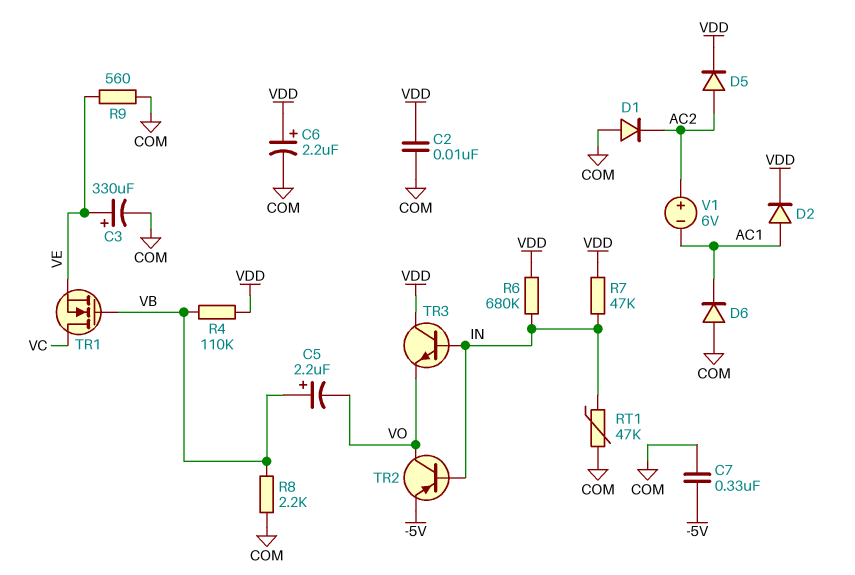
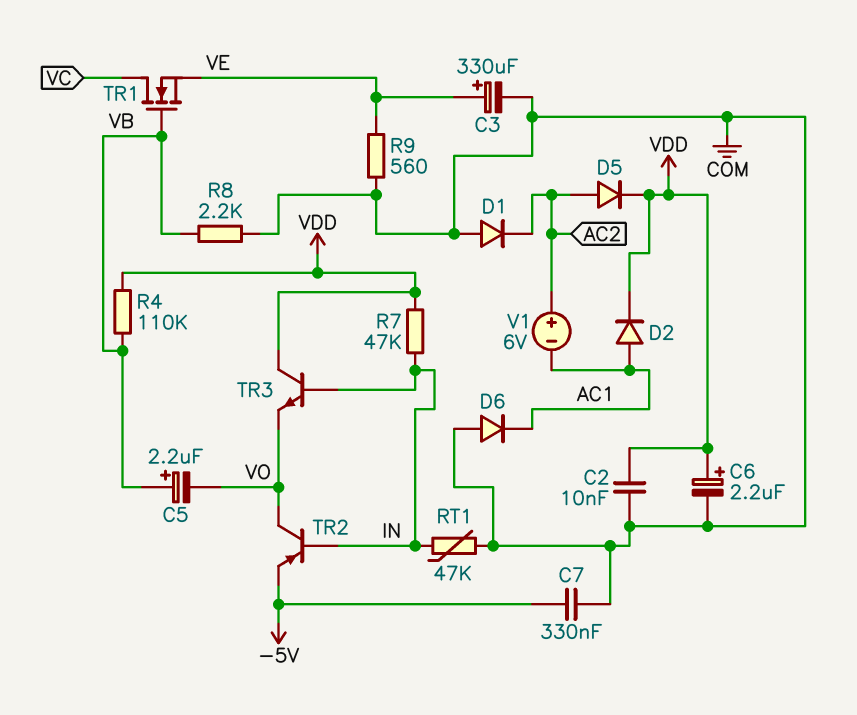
R6: 680k (IN, VDD) -> none

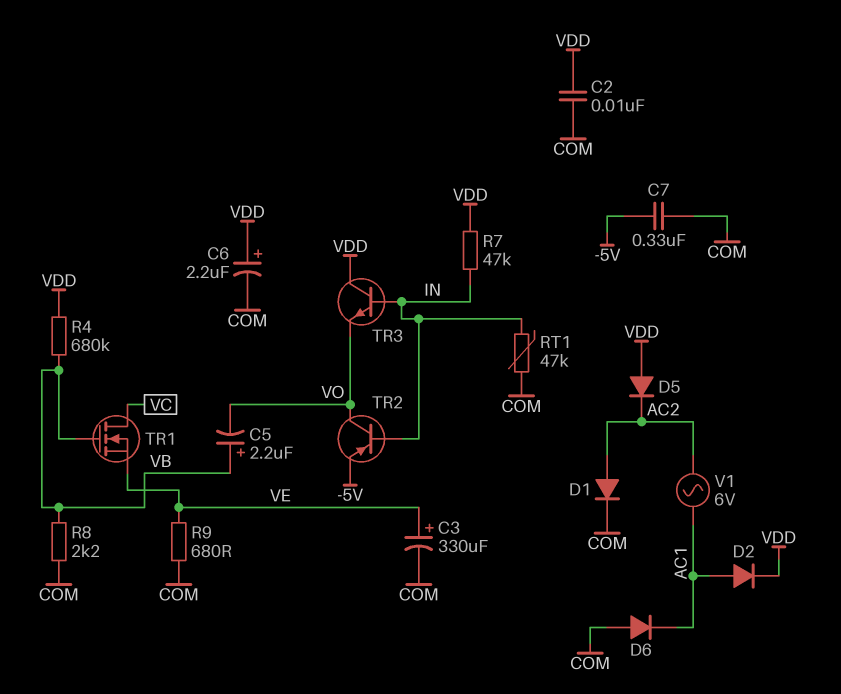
D1: diode (A COM, K AC2) -> diode (A AC2, K COM)
D5: diode (A AC2, K VDD) -> diode (A VDD, K AC2)
R4: 110k (VB, VDD) -> 680k (VB, VDD)
R9: 560 (COM, VE) -> 680 (COM, VE)
V1: 6V (plus AC2, minus AC1) -> AC 6V (AC1, AC2)

